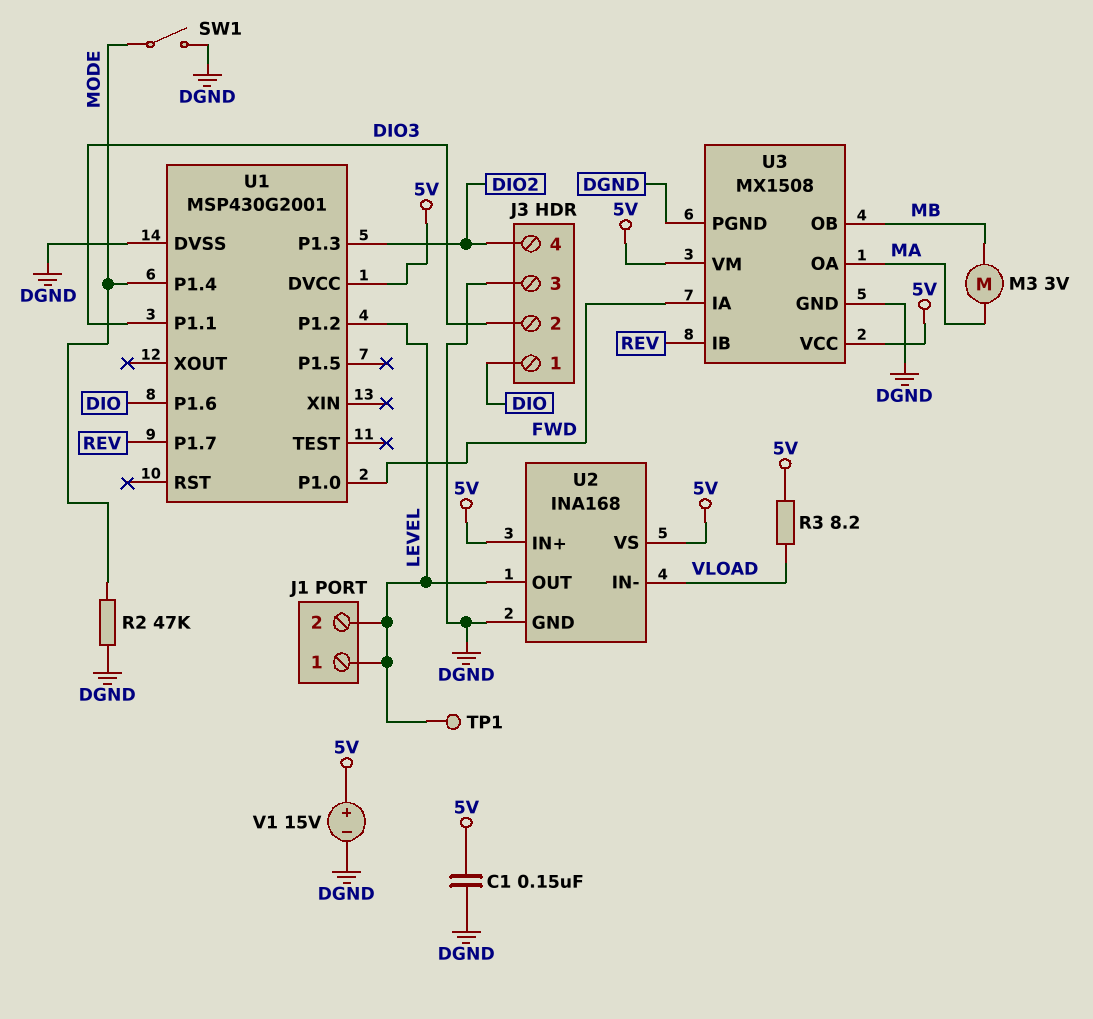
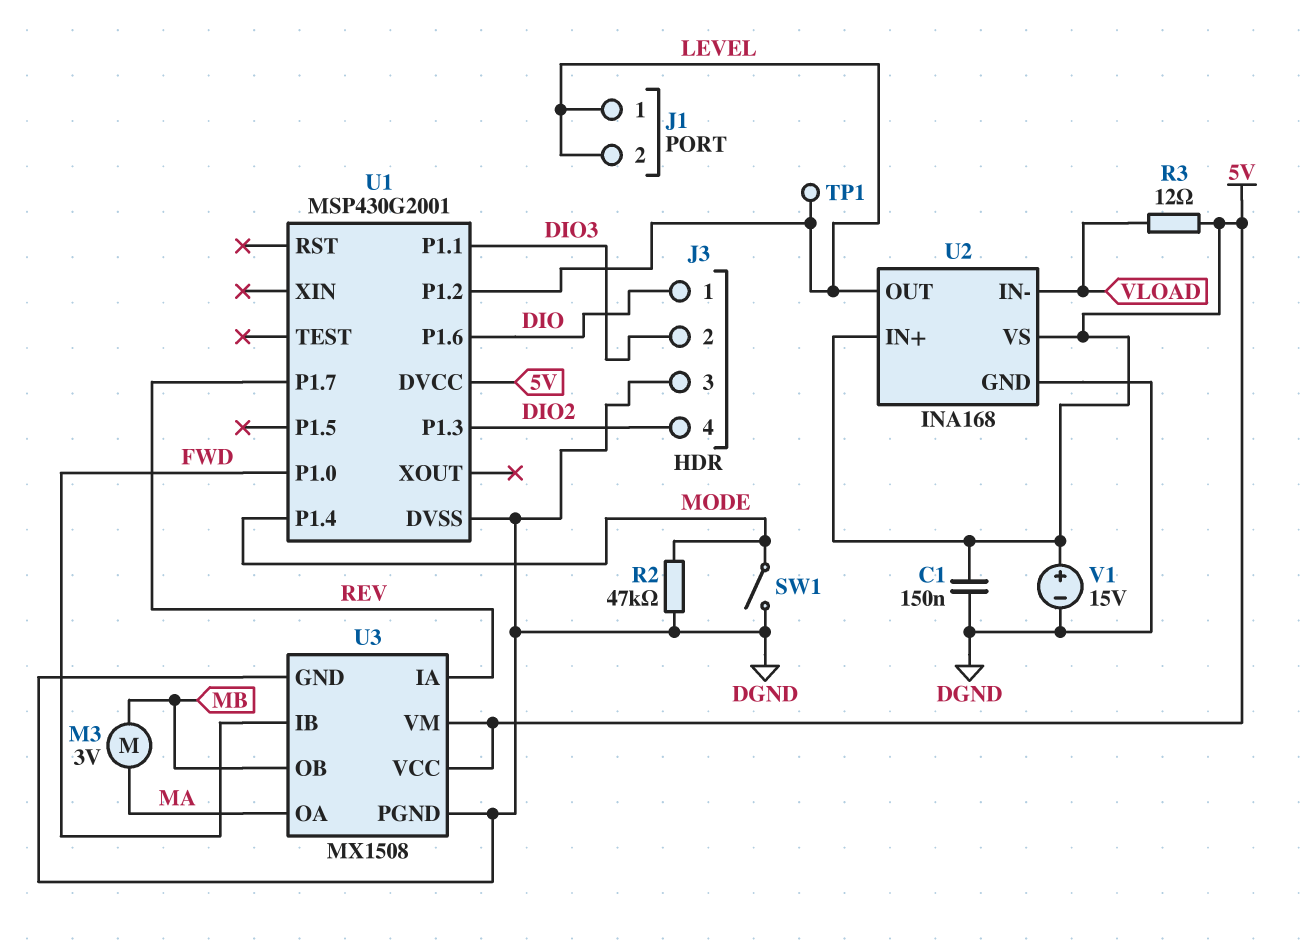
R3: 8.2 (5V, VLOAD) -> 12 (5V, VLOAD)
U3 pin IA: FWD -> REV
U3 pin IB: REV -> FWD

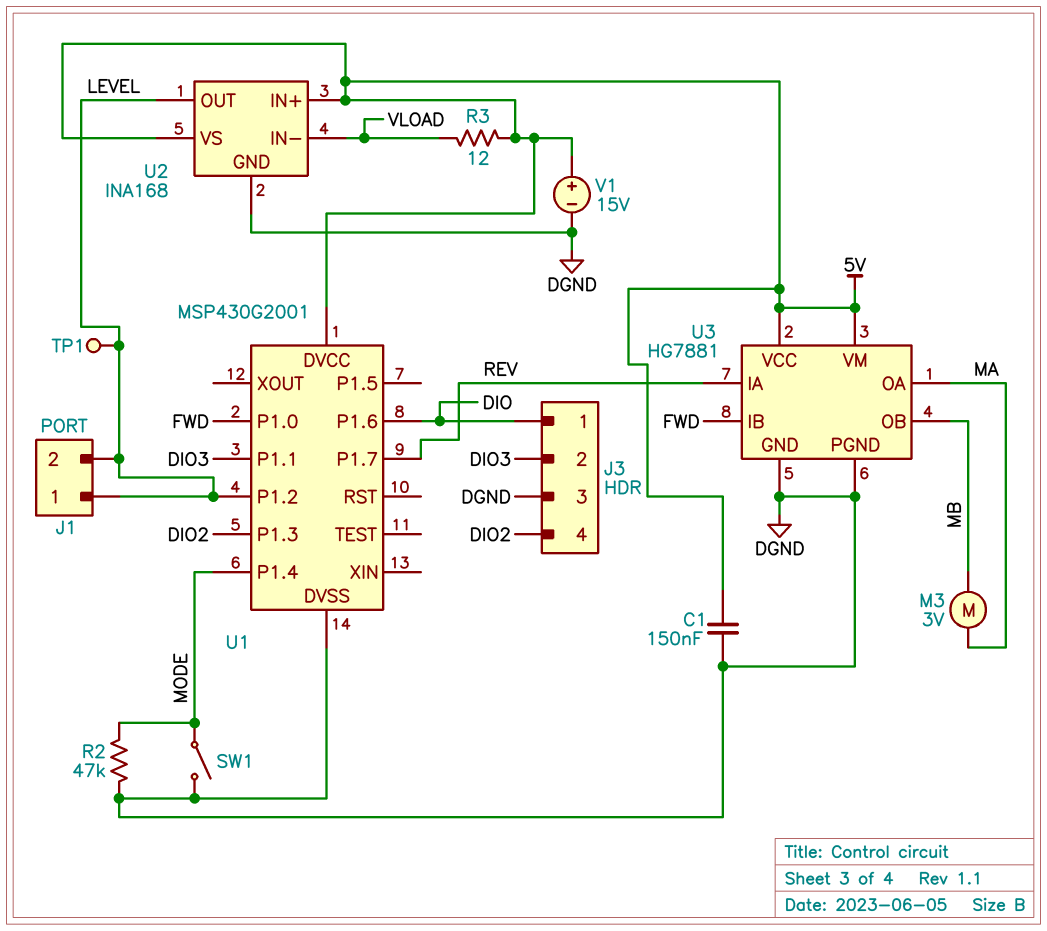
U3: MX1508 -> HG7881

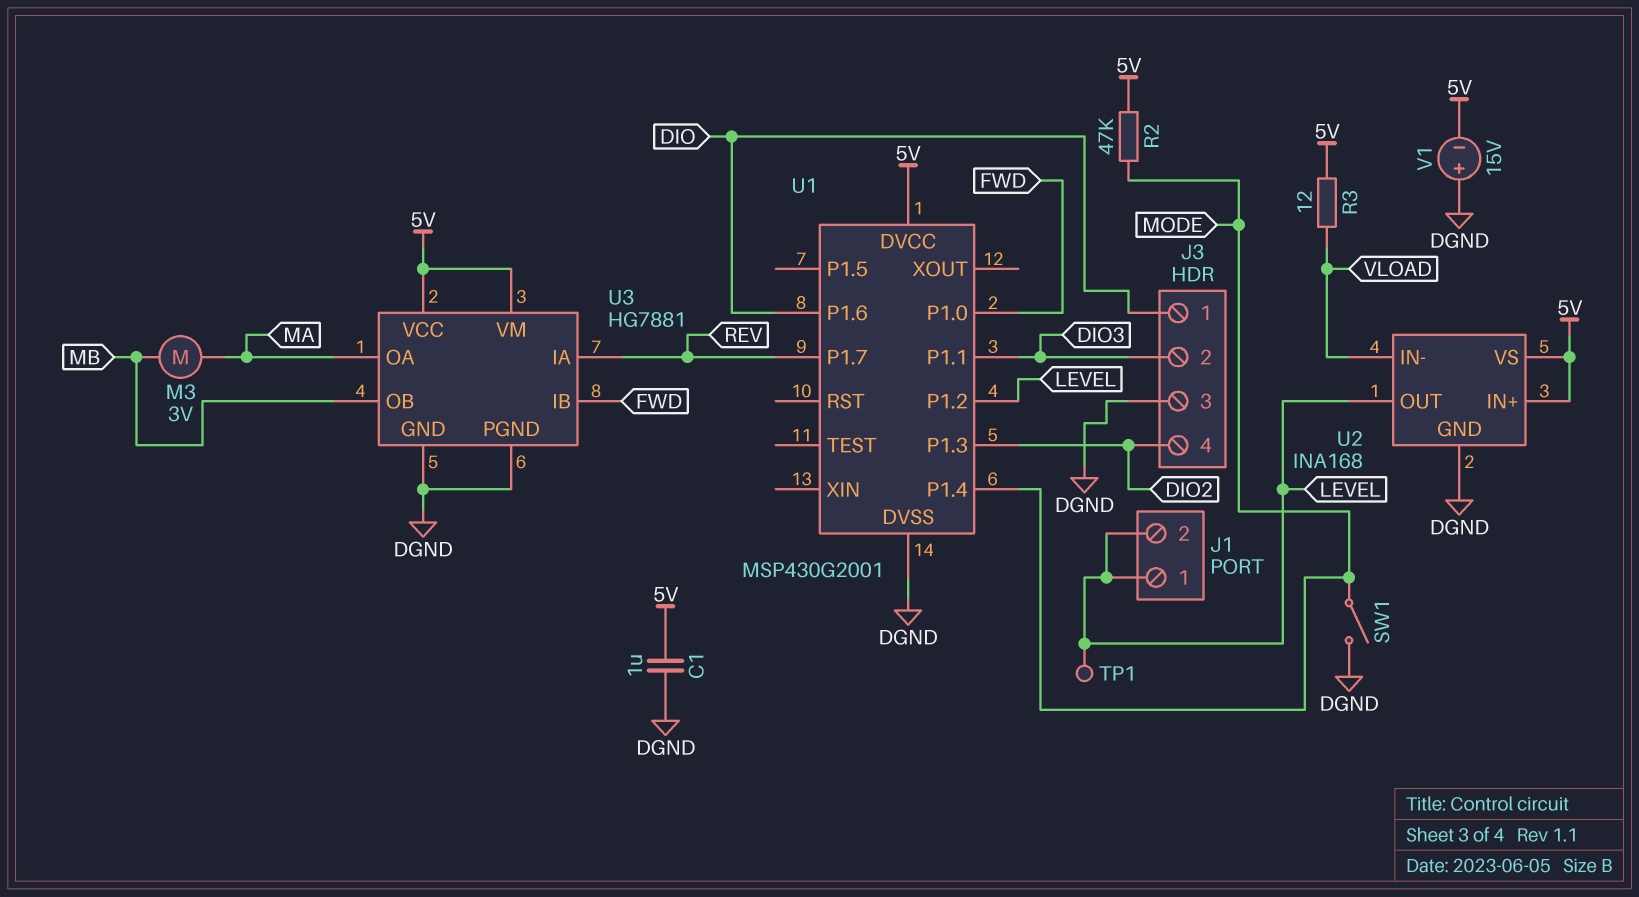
C1: 150nF (5V, DGND) -> 1uF (5V, DGND)
R2: 47k (DGND, MODE) -> 47k (5V, MODE)
V1: 15V (plus 5V, minus DGND) -> 15V (plus DGND, minus 5V)

